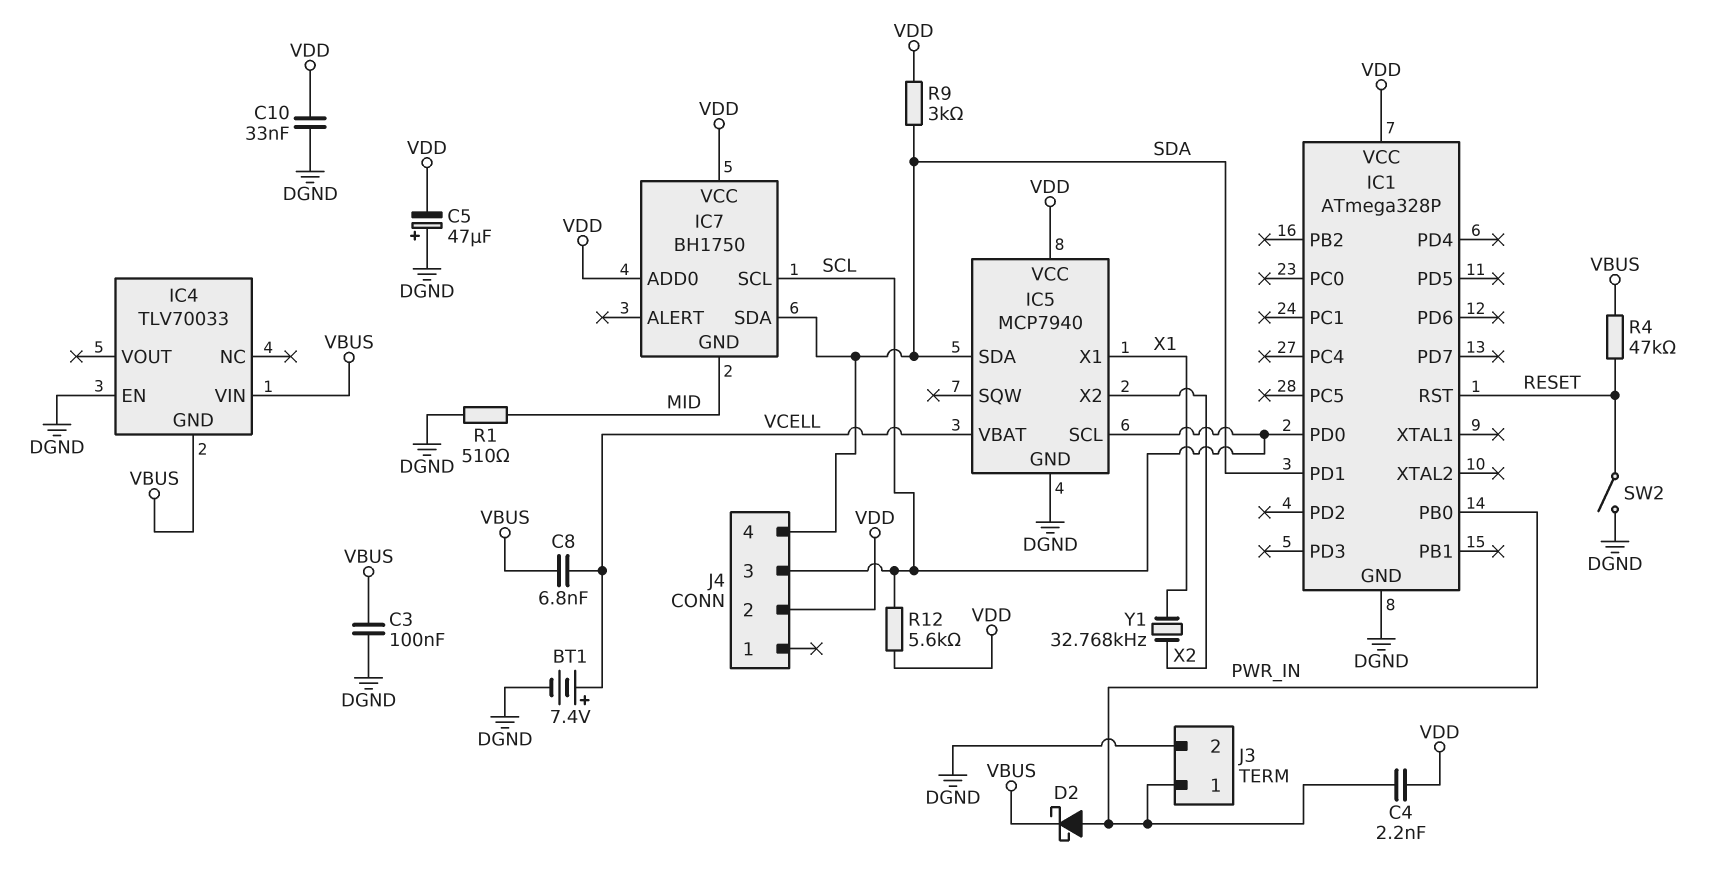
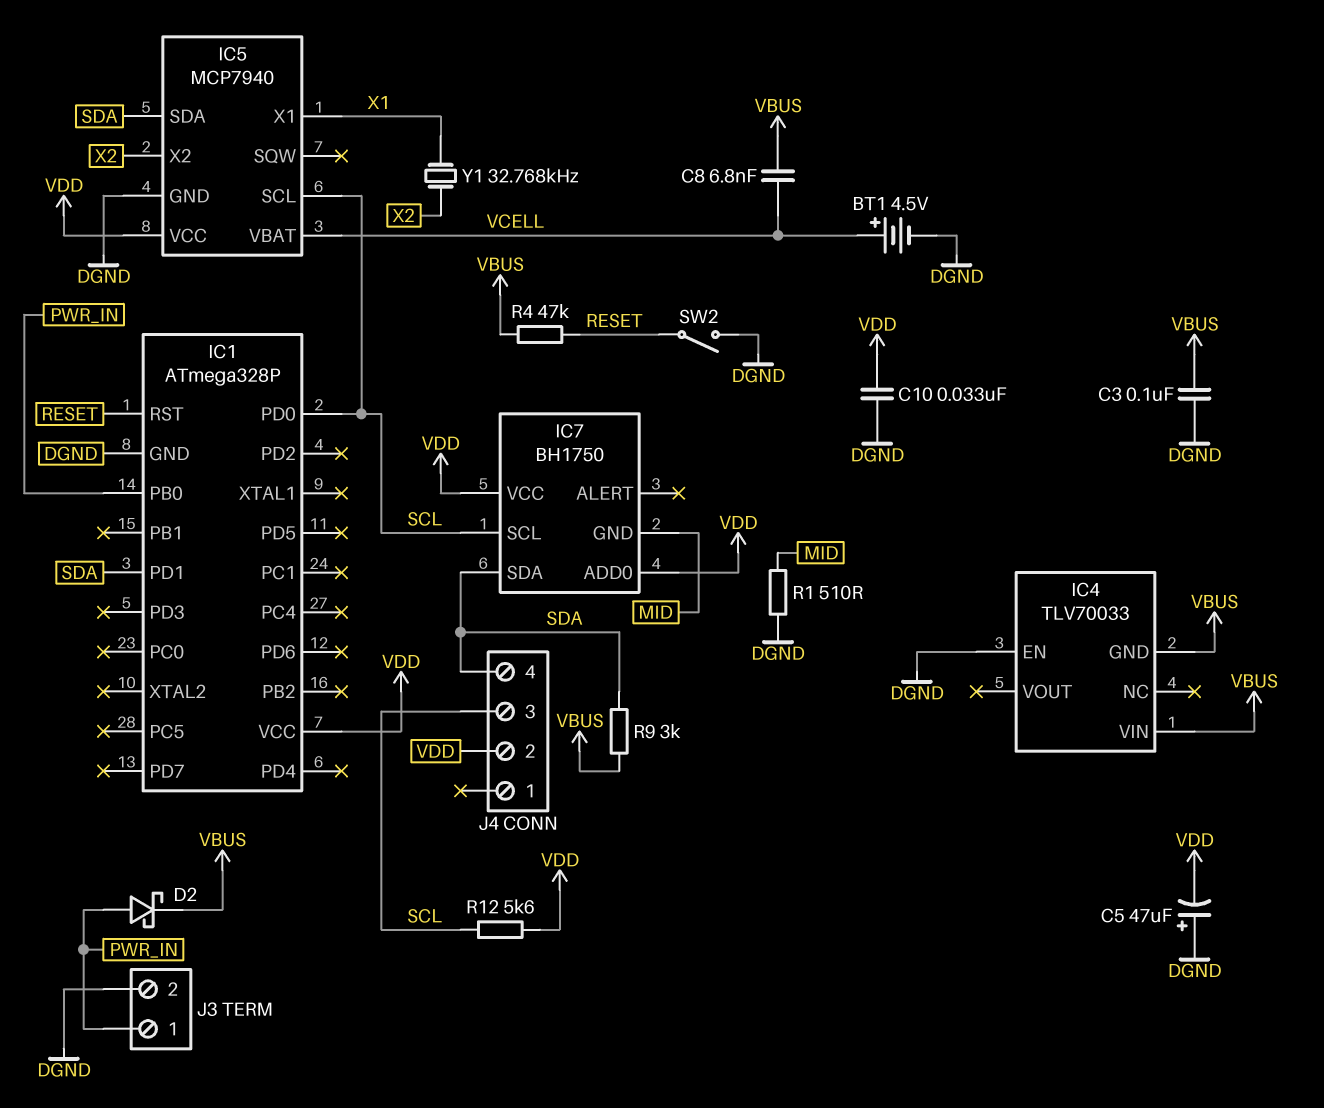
BT1: 7.4V (plus VCELL, minus DGND) -> 4.5V (plus VCELL, minus DGND)
C4: 2.2nF (PWR_IN, VDD) -> none
R9: 3k (SDA, VDD) -> 3k (SDA, VBUS)

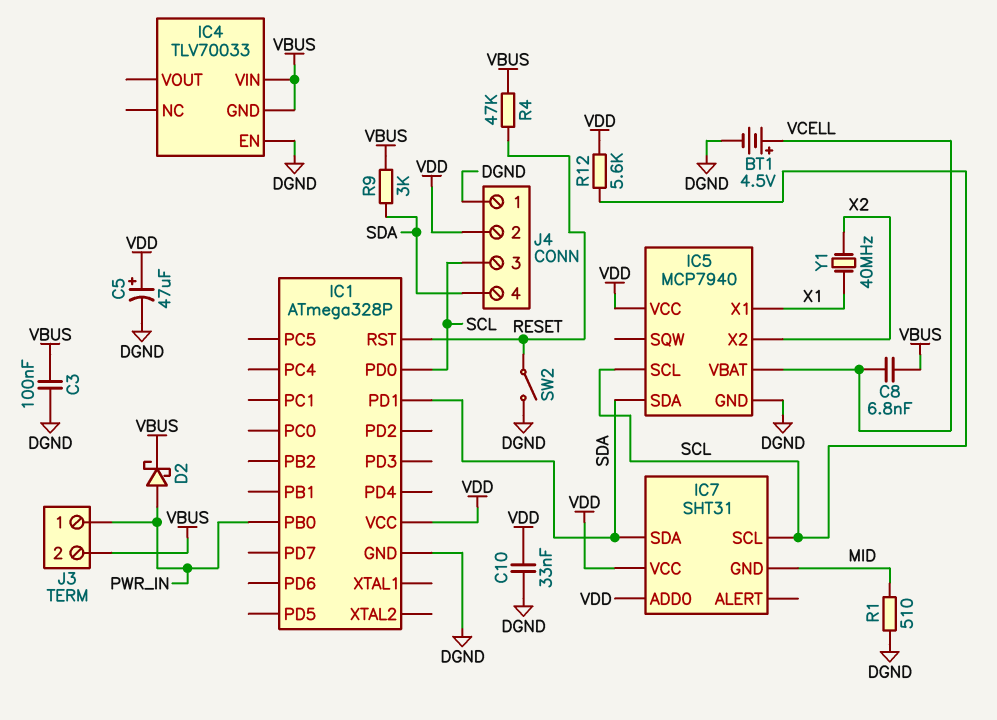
C5: 47uF (plus DGND, minus VDD) -> 47uF (plus VDD, minus DGND)
IC7: BH1750 -> SHT31
J3 pin 2: DGND -> VBUS
J4 pin 1: none -> DGND
Y1: 32.768kHz (X1, X2) -> 40MHz (X1, X2)

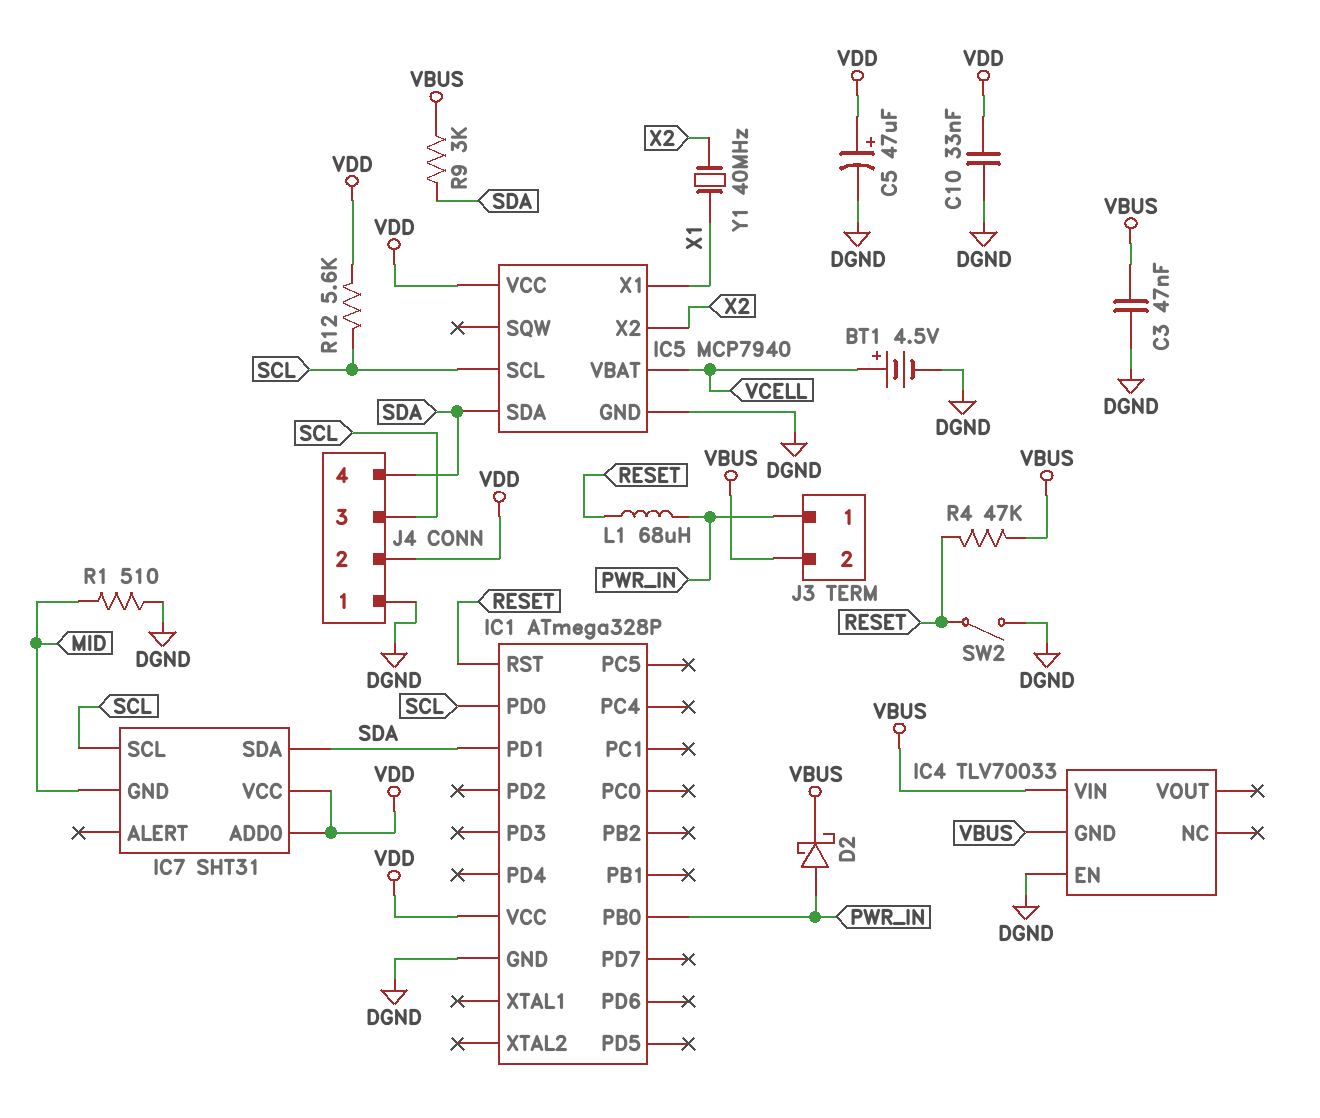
C3: 100nF (DGND, VBUS) -> 47nF (DGND, VBUS)
C8: 6.8nF (VBUS, VCELL) -> none
L1: none -> 68uH (PWR_IN, RESET)

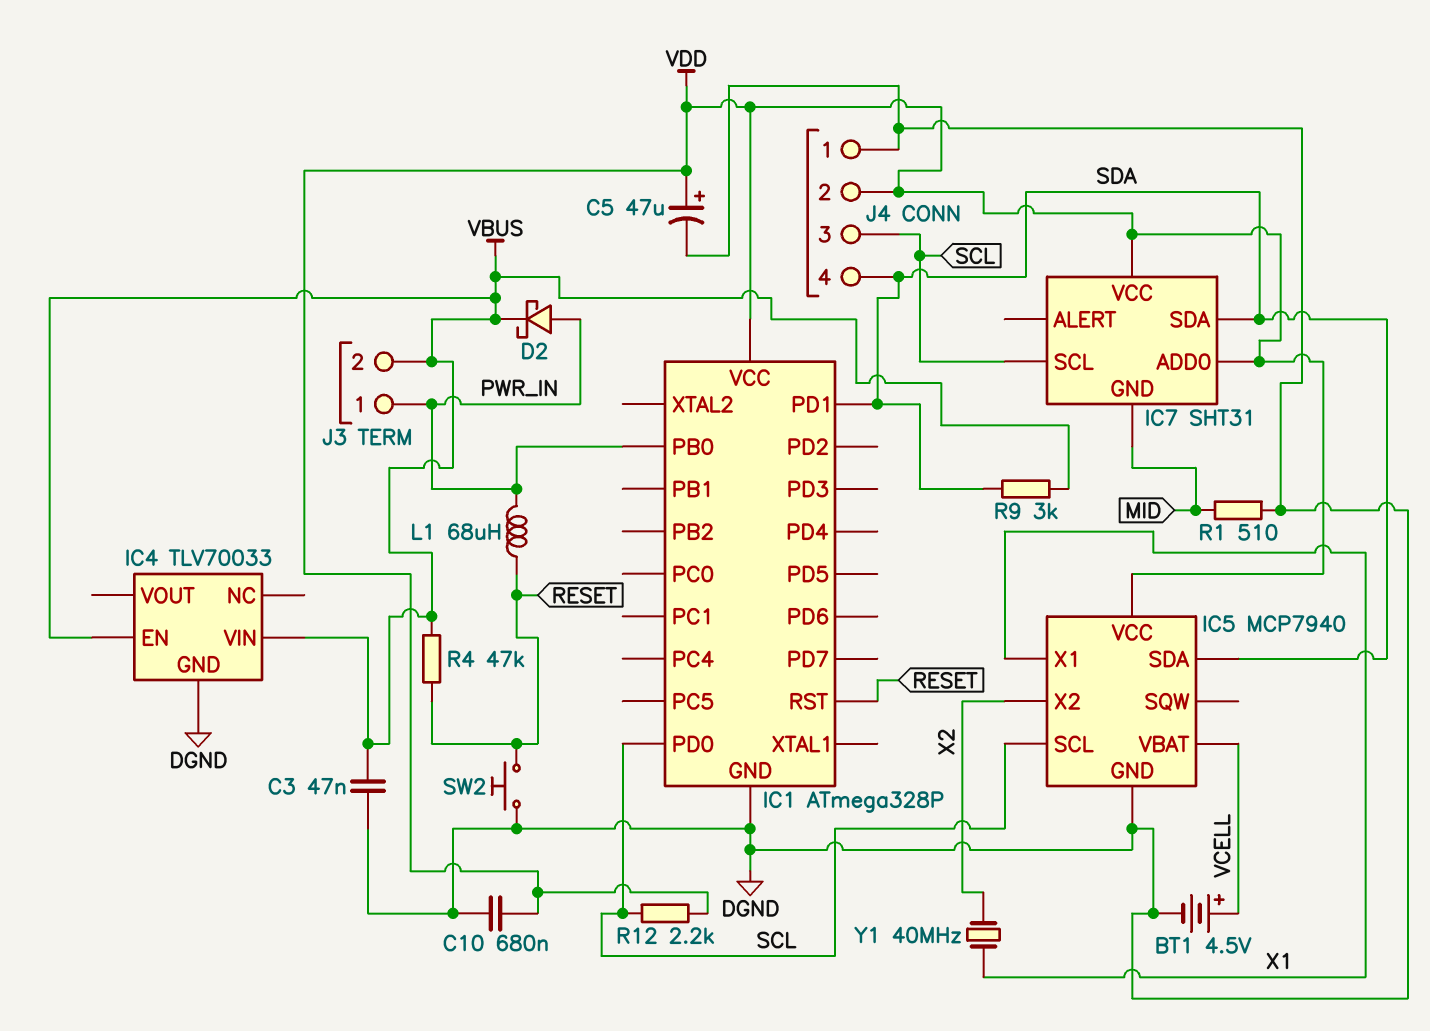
C10: 33nF (DGND, VDD) -> 680nF (DGND, VDD)
IC4 pin EN: DGND -> VBUS
IC4 pin GND: VBUS -> DGND
R12: 5.6k (SCL, VDD) -> 2.2k (SCL, VDD)
SW2: switch (DGND, RESET) -> button (DGND, RESET)

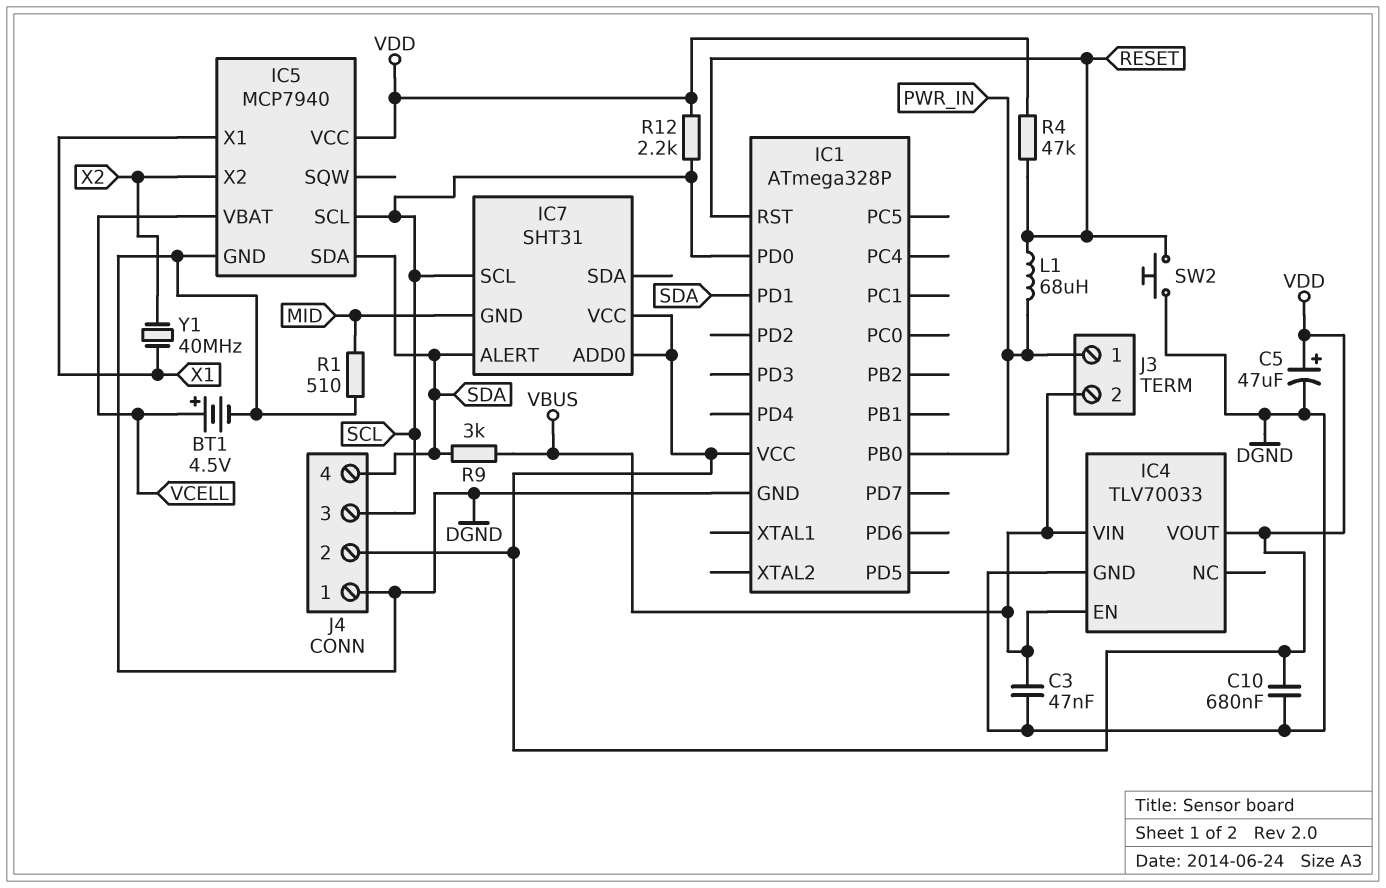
D2: schottky (A PWR_IN, K VBUS) -> none
IC4 pin VOUT: none -> VDD
IC7 pin ALERT: none -> SDA
IC7 pin SDA: SDA -> none
R4: 47k (RESET, VBUS) -> 47k (RESET, VDD)

